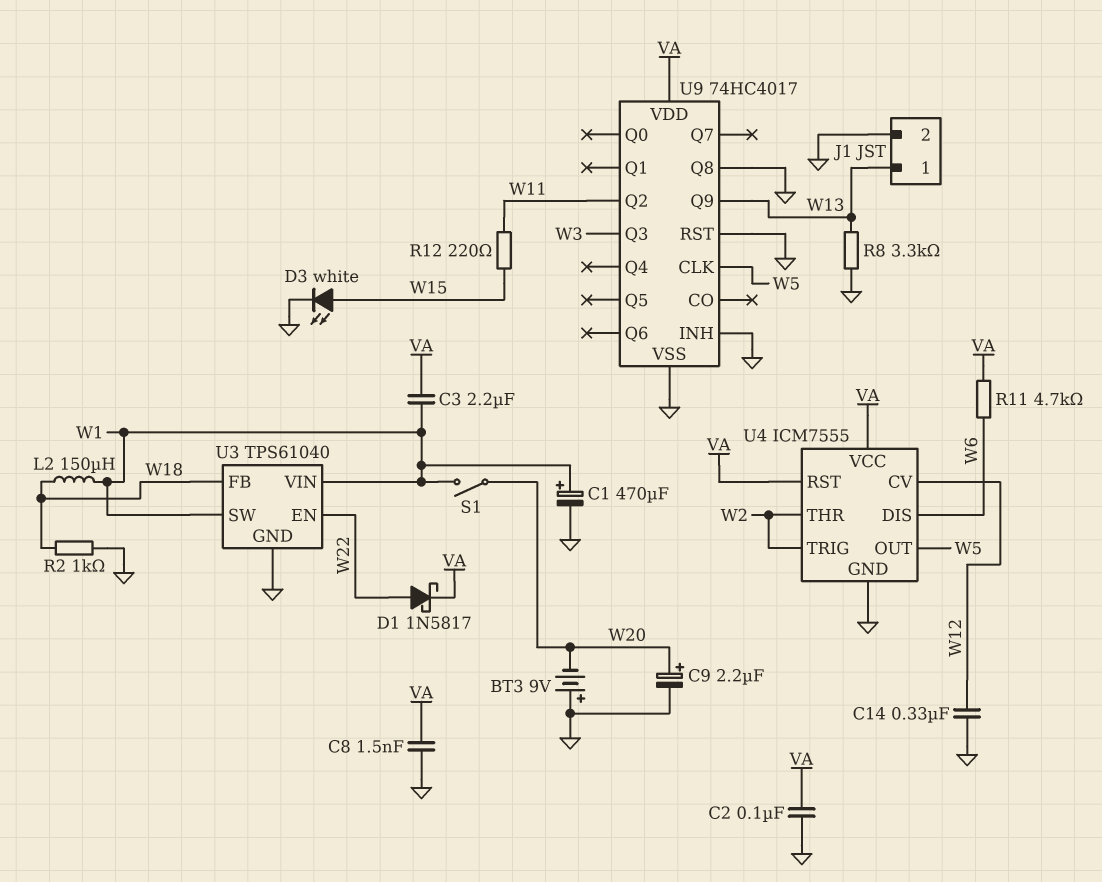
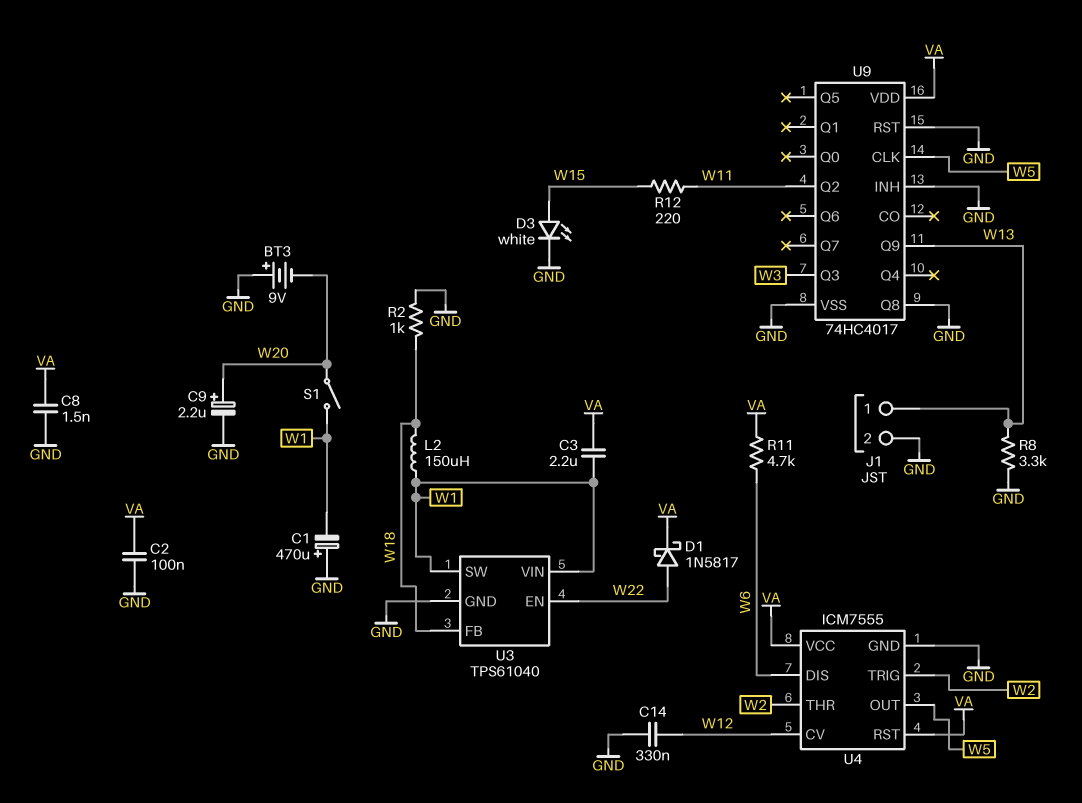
C1: 470uF (plus W1, minus GND) -> 470uF (plus GND, minus W1)

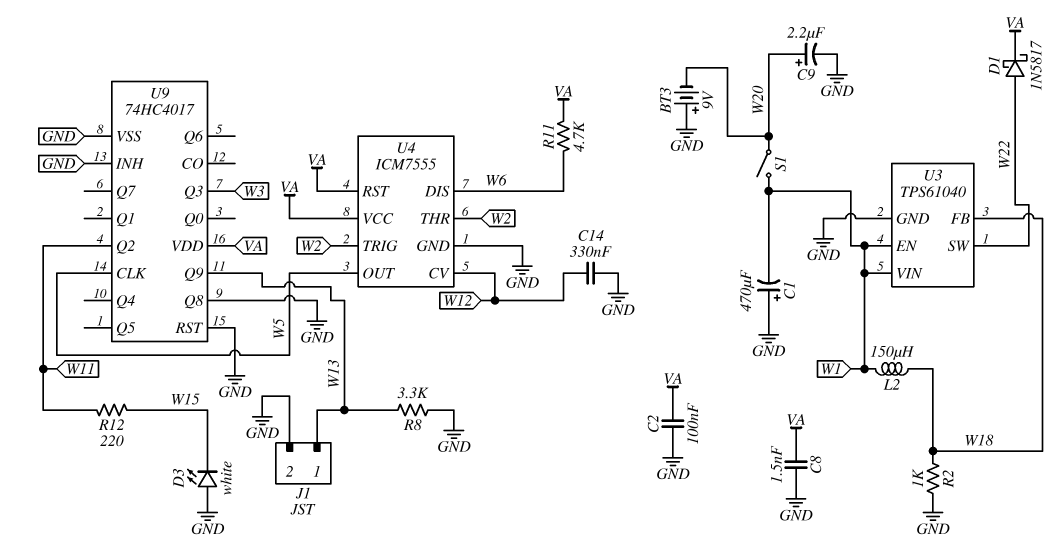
C3: 2.2uF (VA, W1) -> none
D3: LED white (A W15, K GND) -> LED white (A GND, K W15)
U3 pin EN: W22 -> W1
U3 pin SW: W1 -> W22

